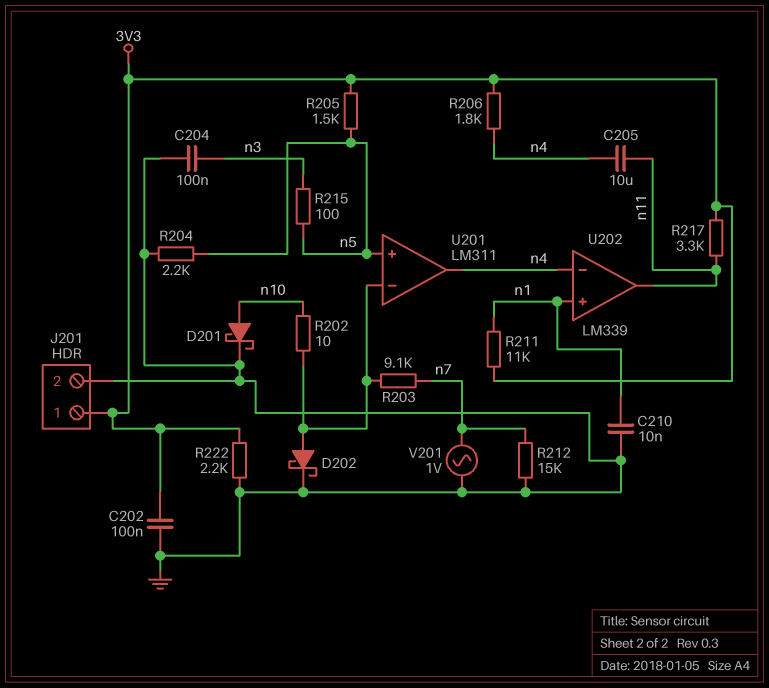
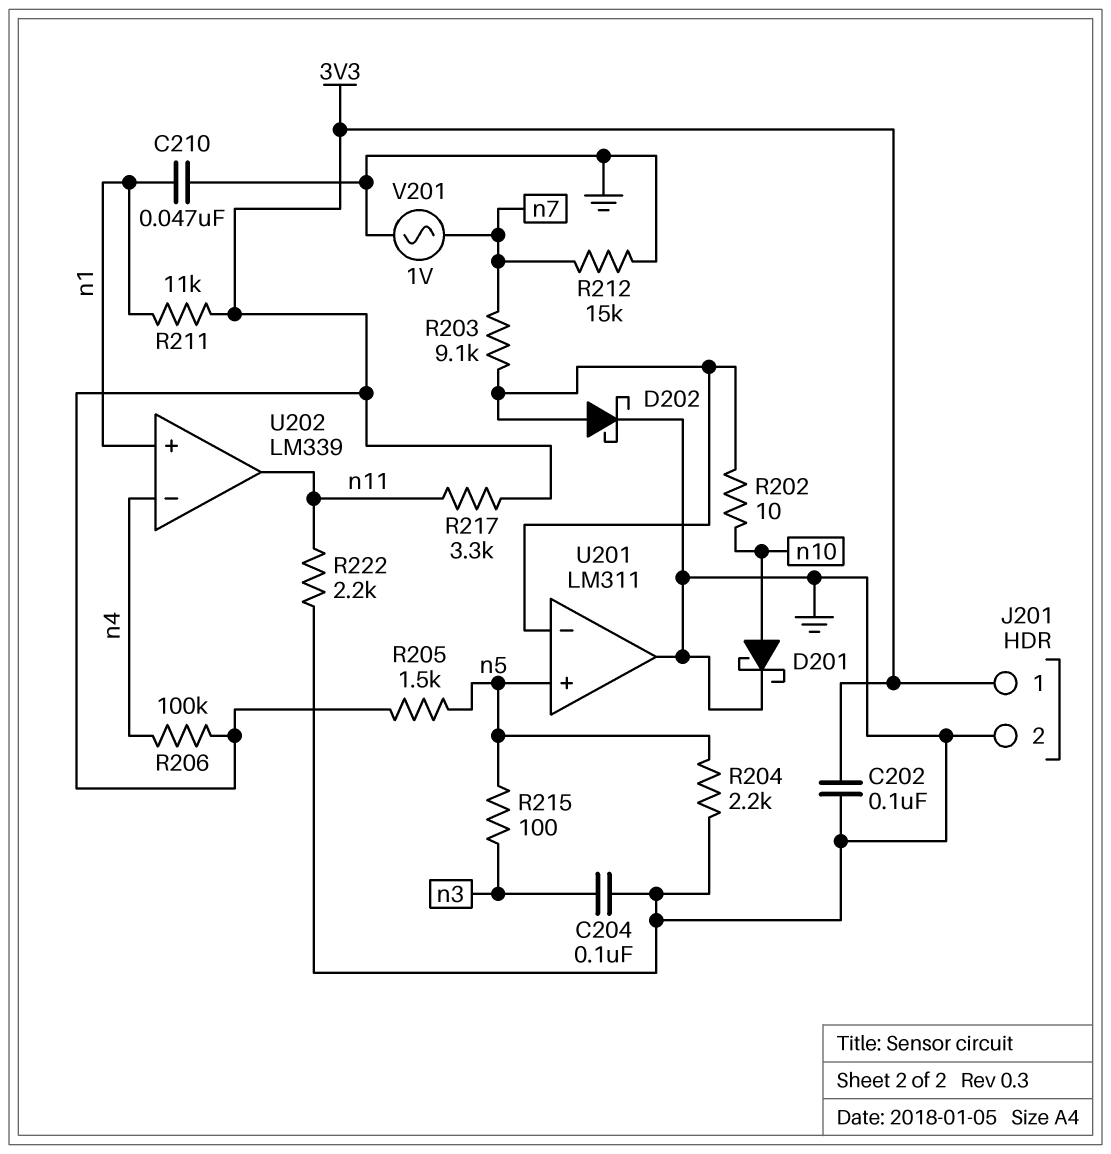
C205: 10uF (n4, n11) -> none
C210: 10nF (GND, n1) -> 47nF (GND, n1)
R206: 1.8k (3V3, n4) -> 100k (3V3, n4)
R222: 2.2k (3V3, GND) -> 2.2k (GND, n11)
U201 pin out: n4 -> GND

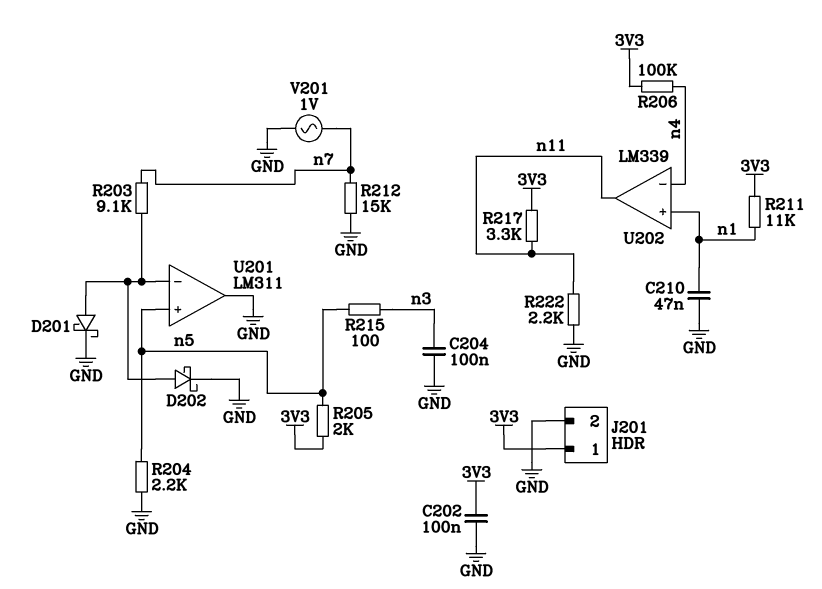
D201: schottky (A n10, K GND) -> schottky (A U201/in-, K GND)
R202: 10 (U201/in-, n10) -> none
R205: 1.5k (3V3, n5) -> 2k (3V3, n5)

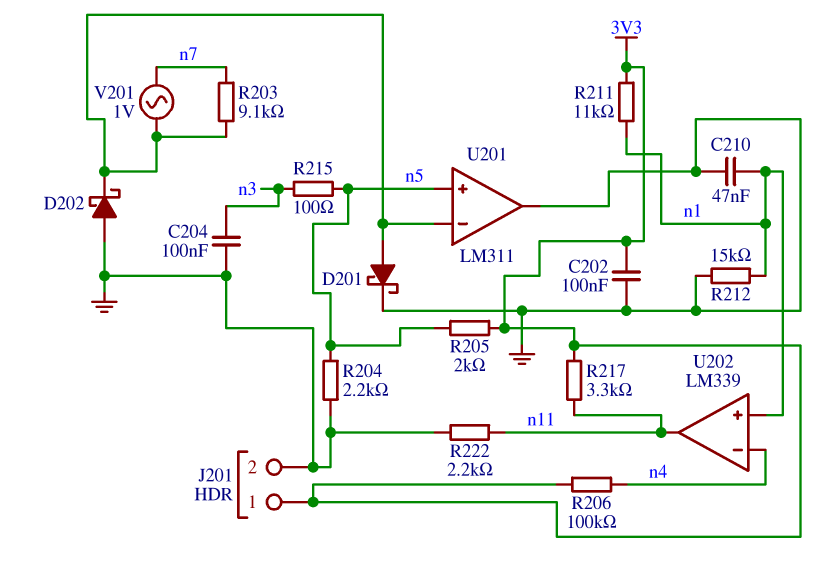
D202: schottky (A U201/in-, K GND) -> schottky (A GND, K U201/in-)
R212: 15k (GND, n7) -> 15k (GND, n1)
V201: AC 1V (GND, n7) -> AC 1V (U201/in-, n7)

